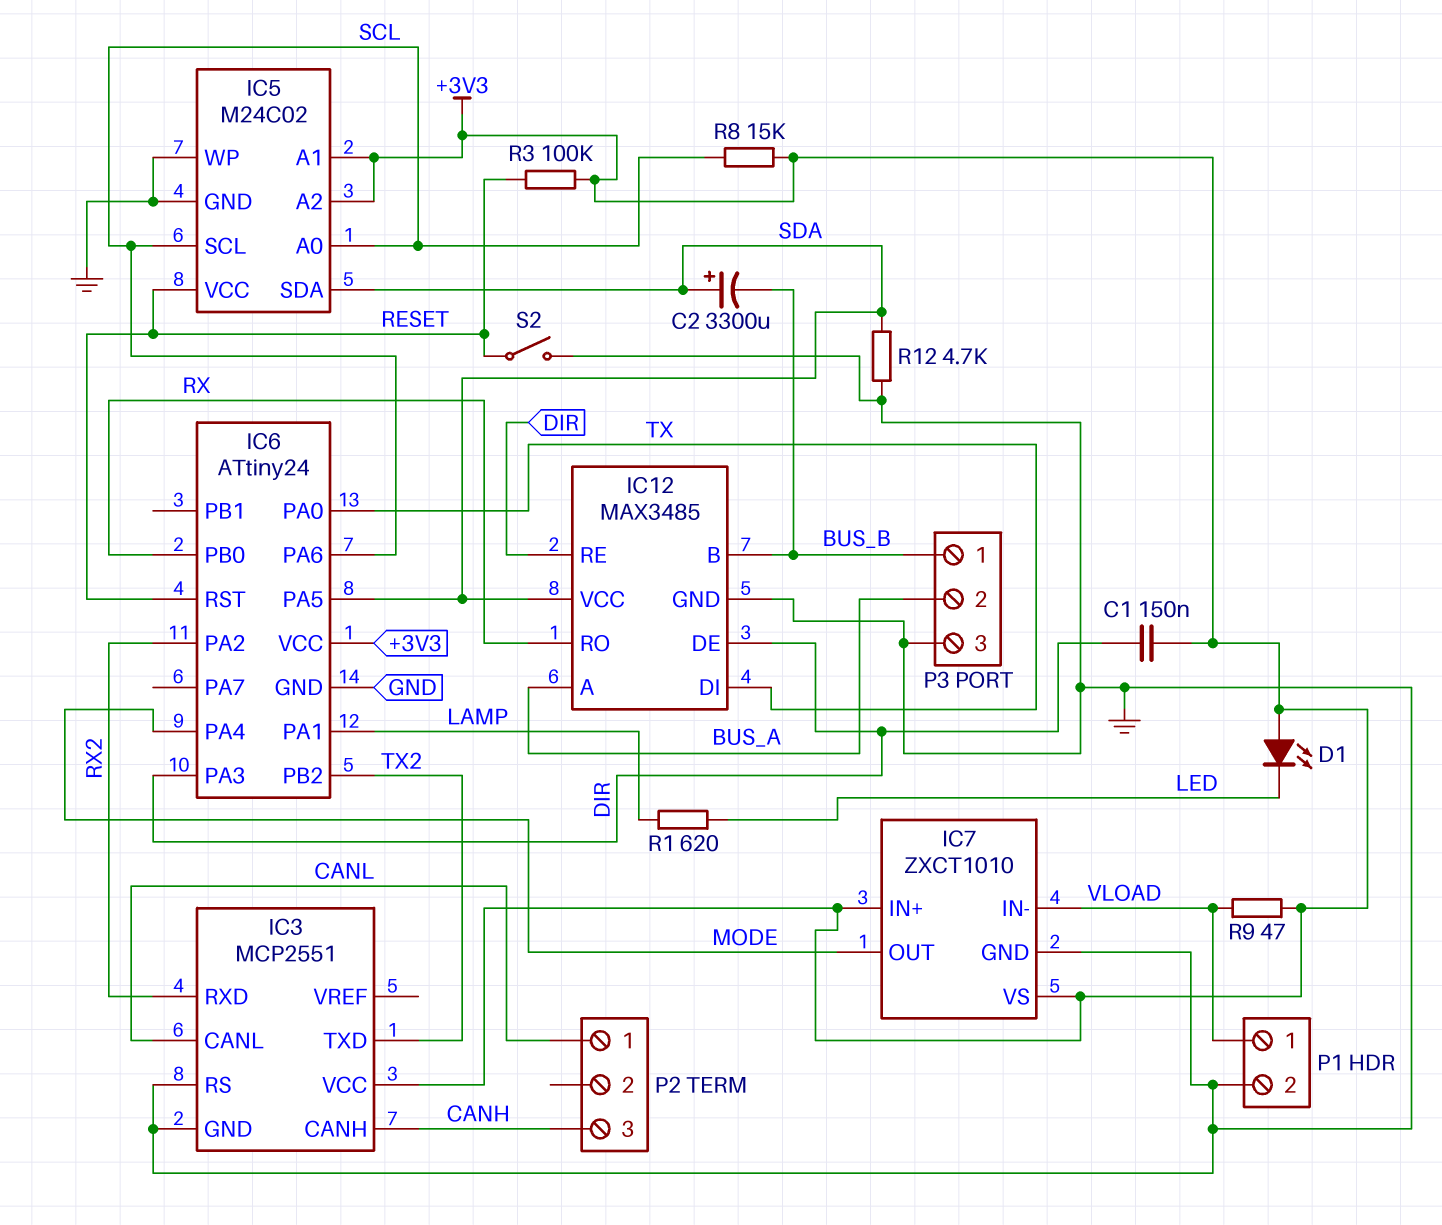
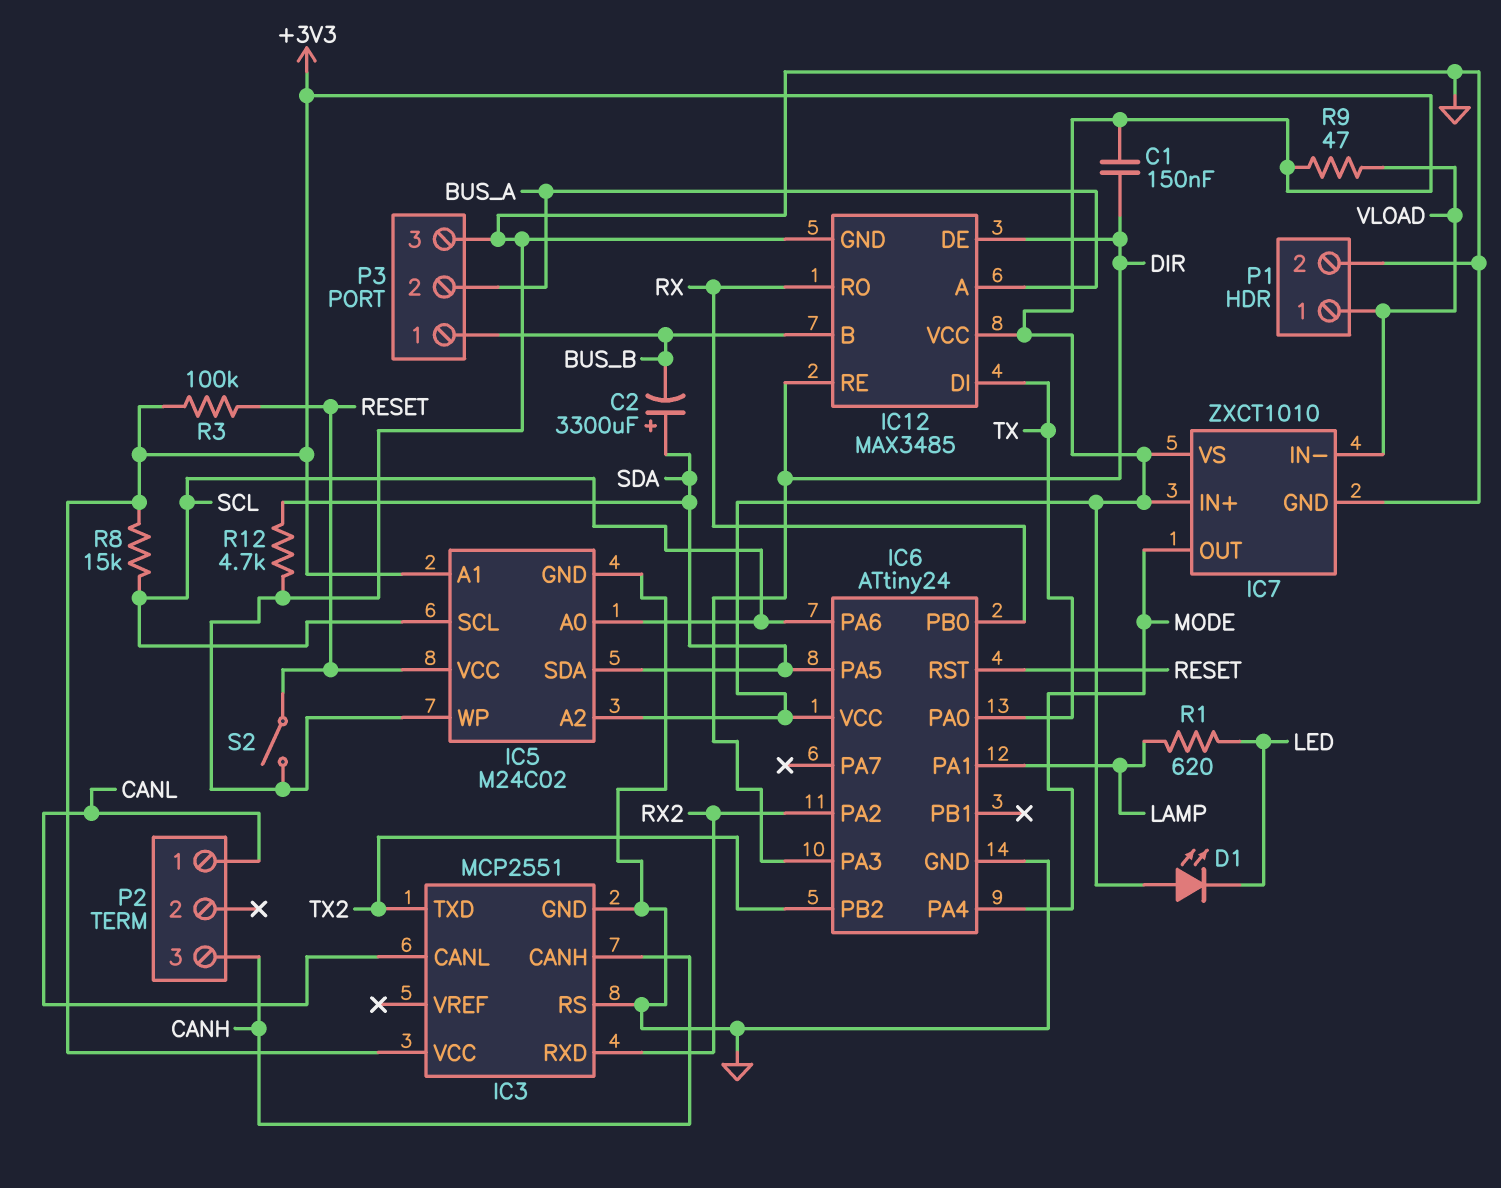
IC12 pin VCC: SDA -> +3V3

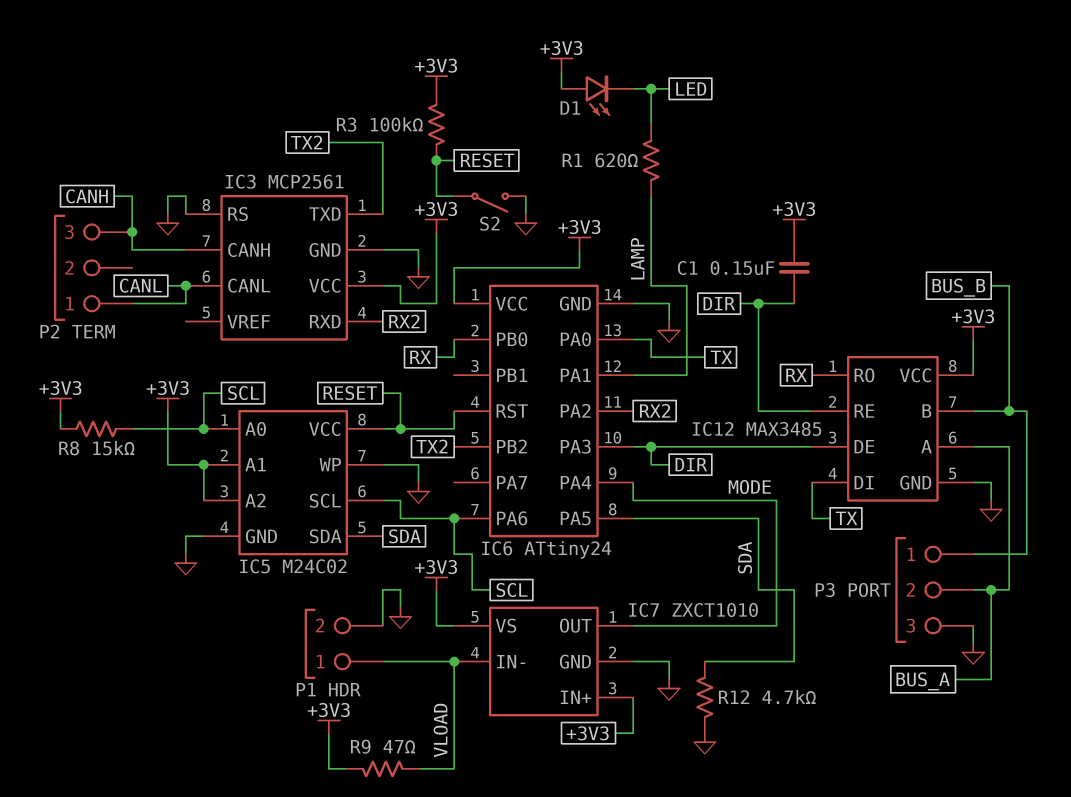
C2: 3300uF (plus SDA, minus BUS_B) -> none
IC3: MCP2551 -> MCP2561

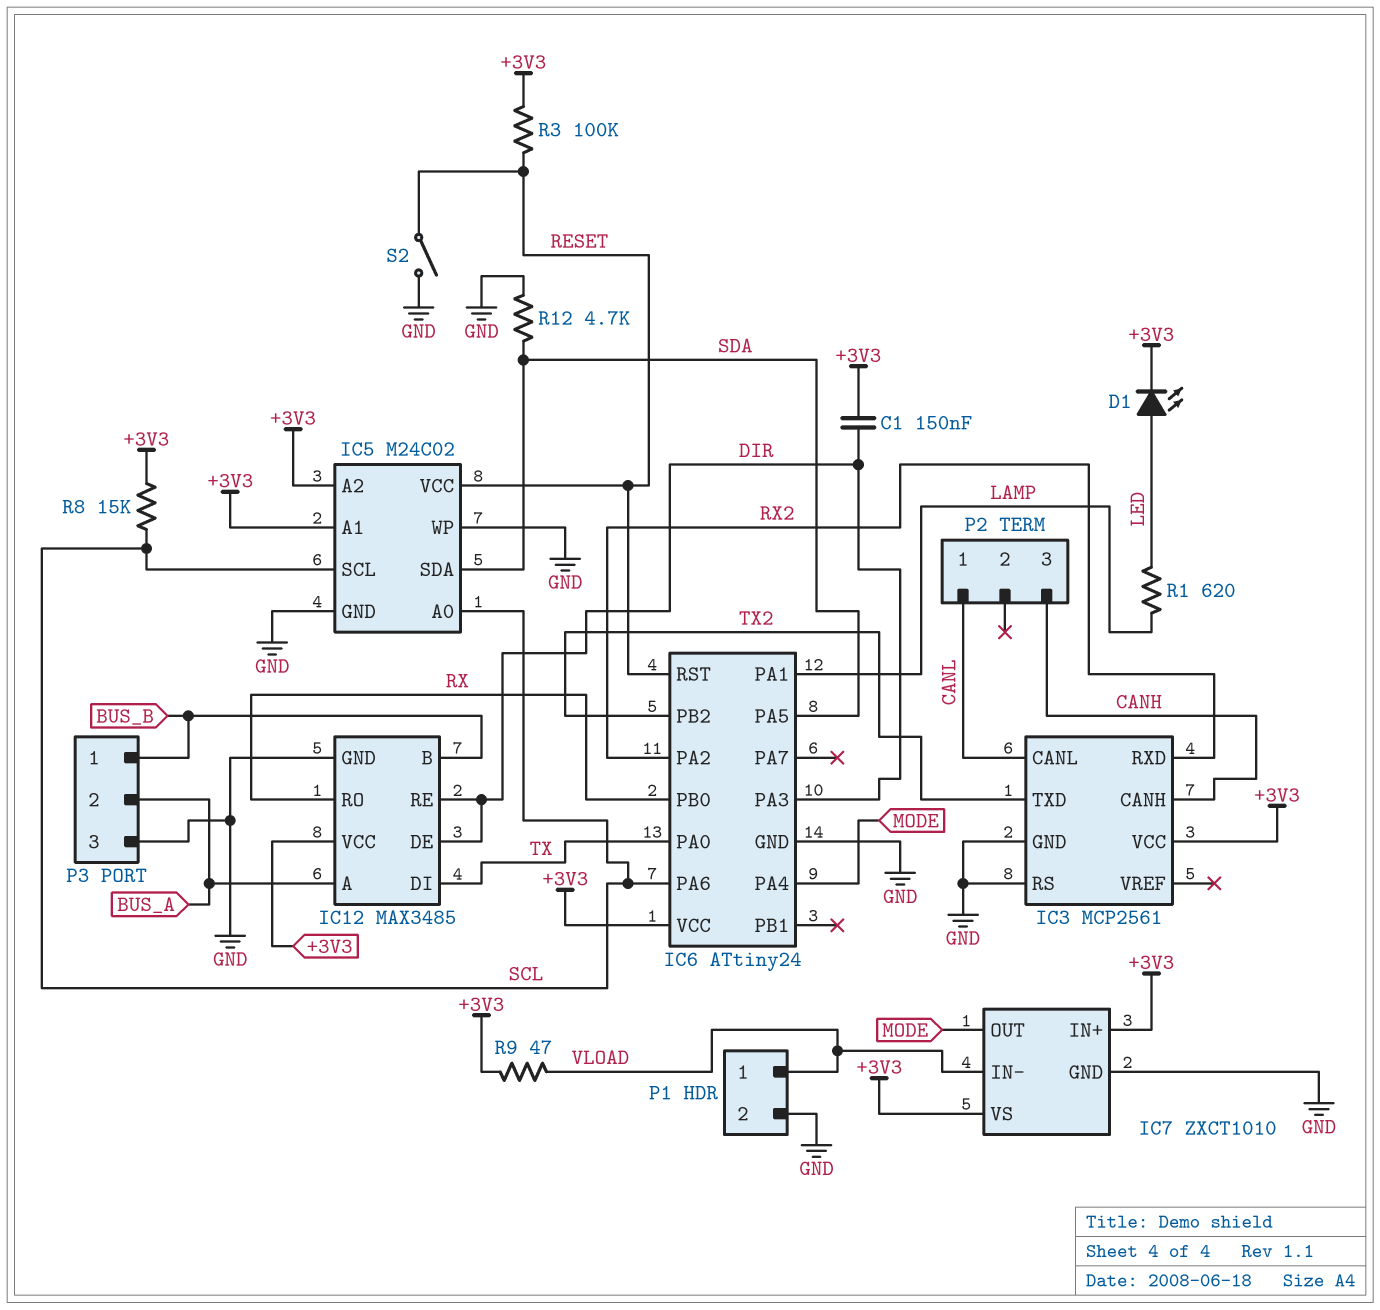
D1: LED (A +3V3, K LED) -> LED (A LED, K +3V3)

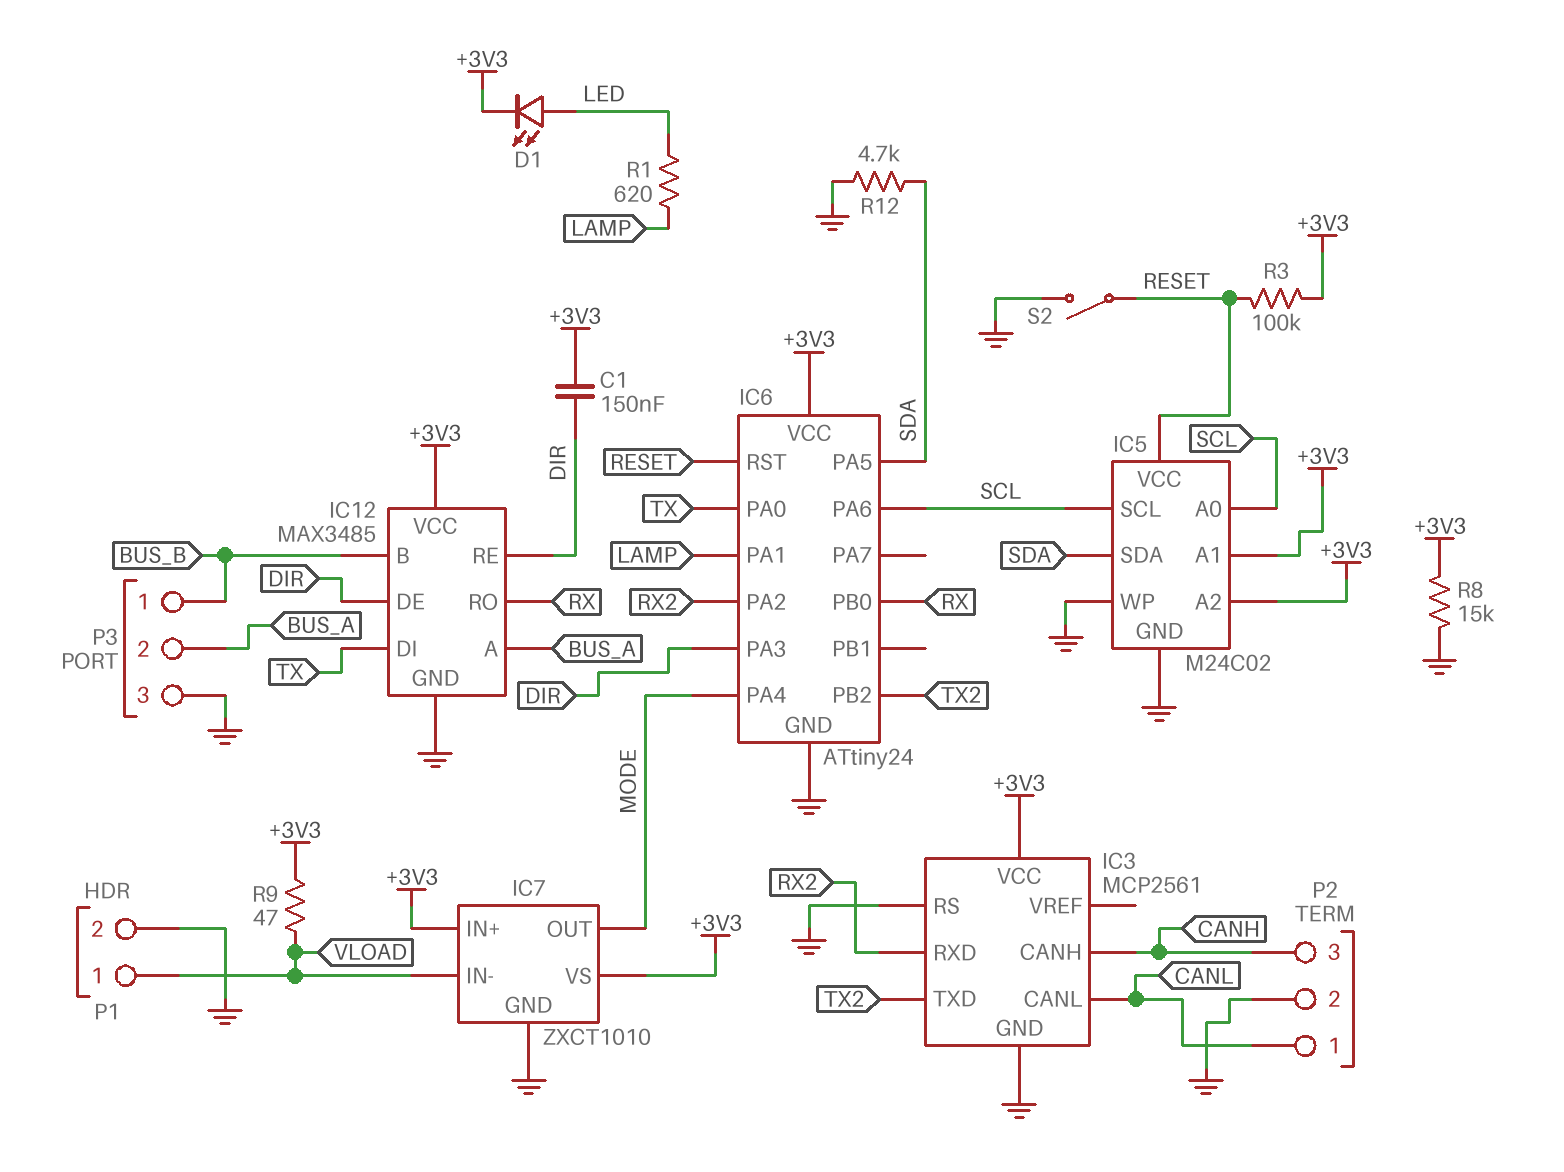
P2 pin 2: none -> GND
R8: 15k (+3V3, SCL) -> 15k (+3V3, GND)

